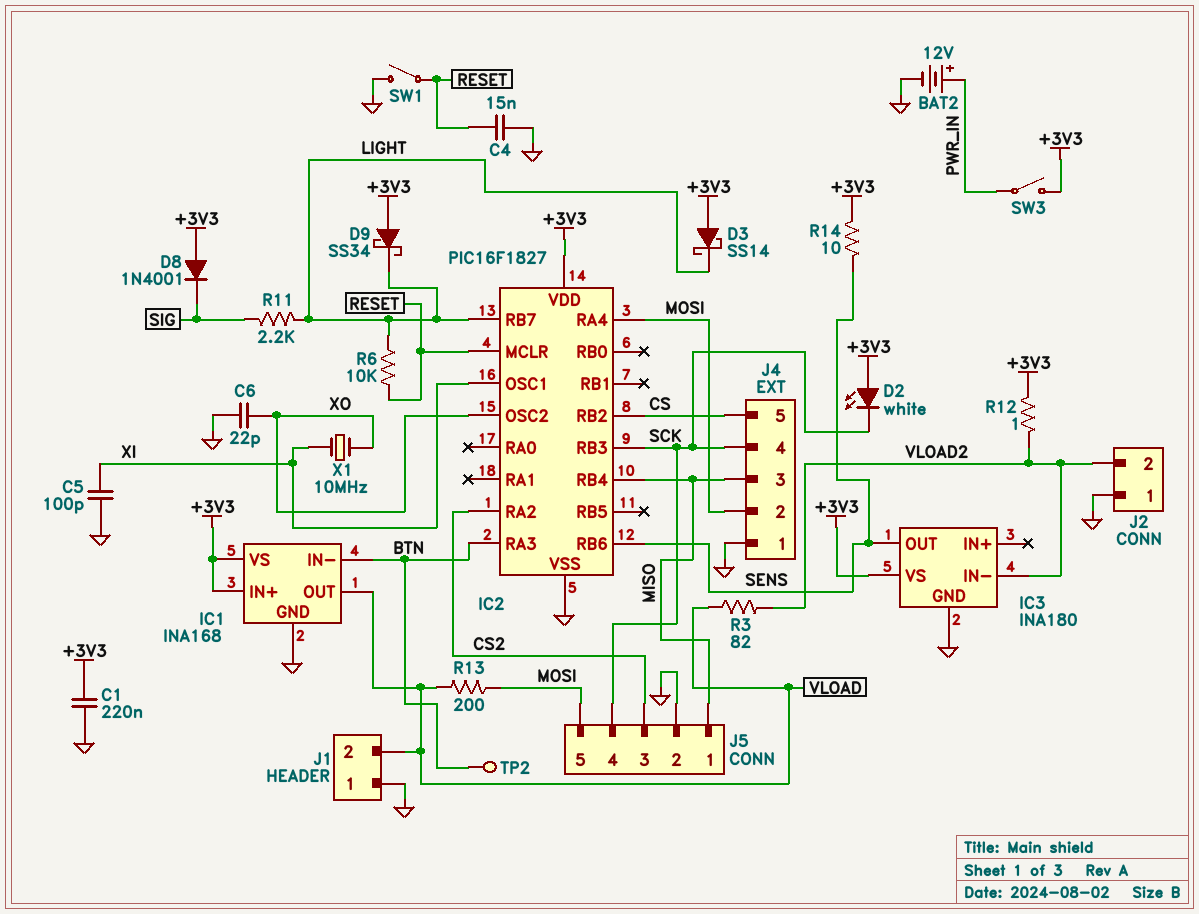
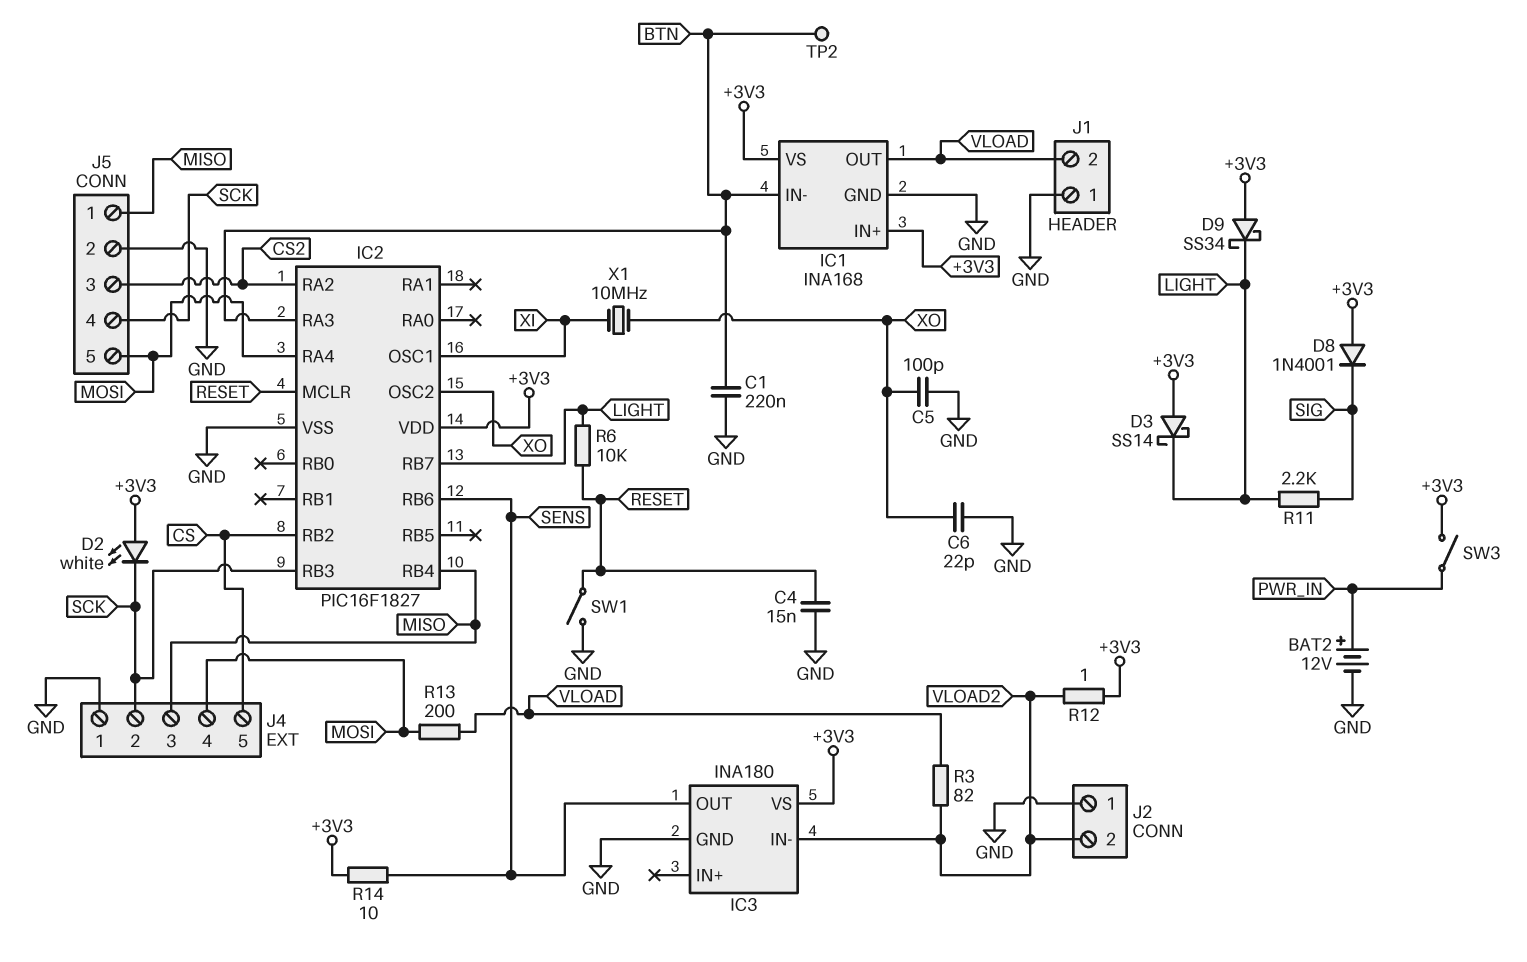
C1: 220nF (+3V3, GND) -> 220nF (BTN, GND)
C5: 100pF (GND, XI) -> 100pF (GND, XO)
J4 pin 2: MOSI -> SCK
J4 pin 4: SCK -> MOSI

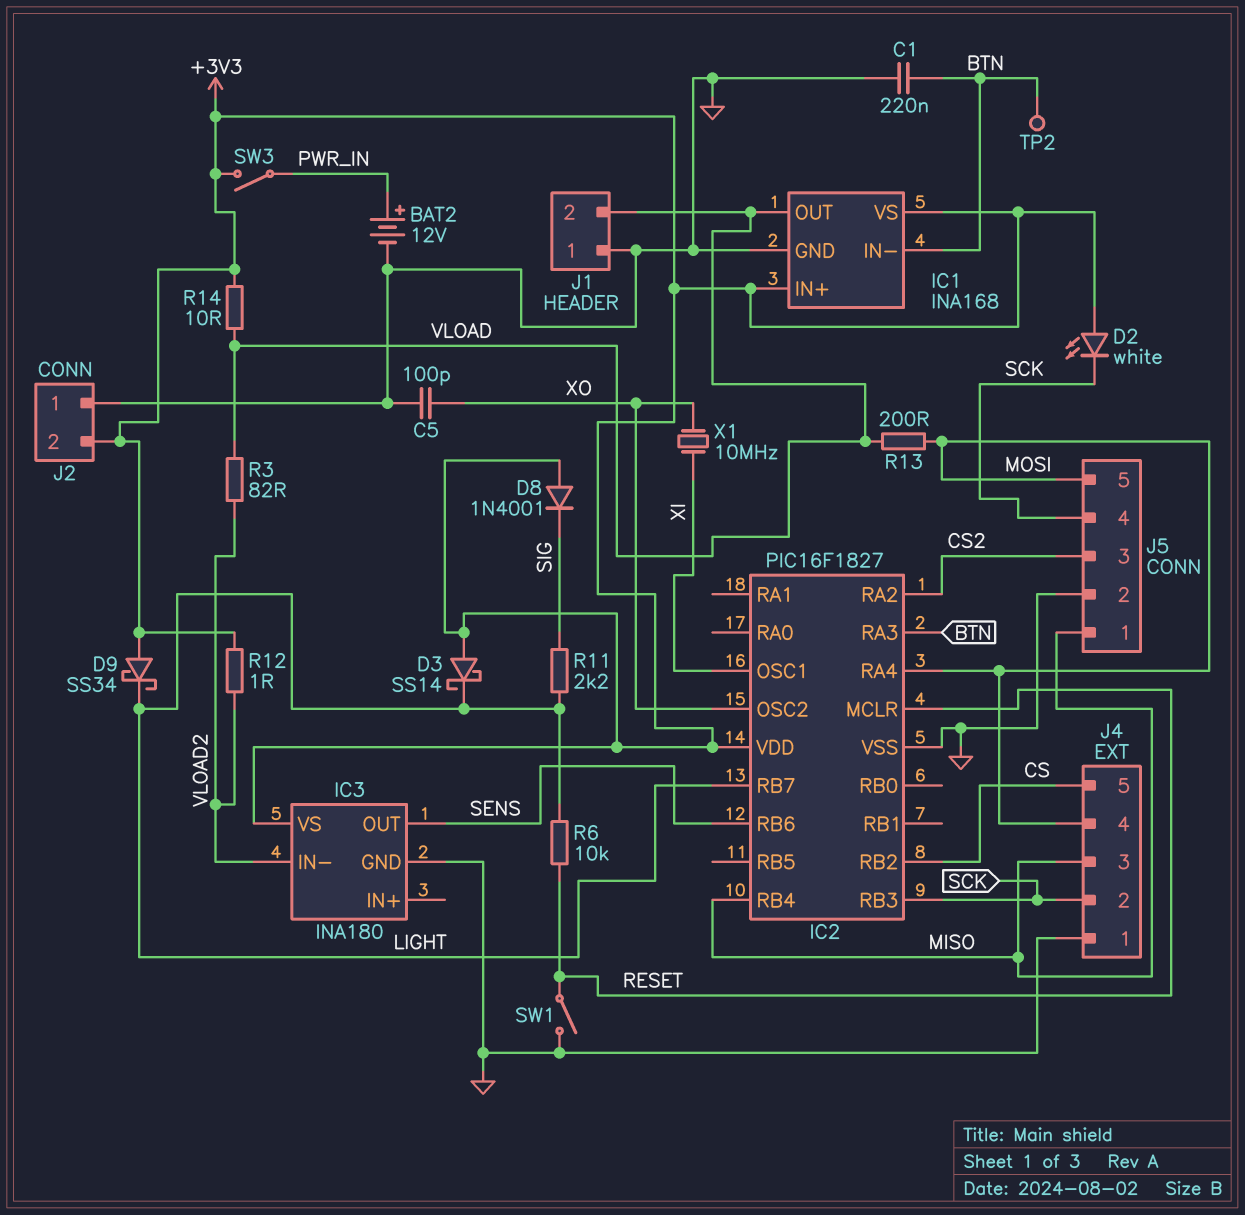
C4: 15nF (GND, RESET) -> none
C6: 22pF (GND, XO) -> none
J2 pin 2: VLOAD2 -> +3V3
R14: 10 (+3V3, SENS) -> 10 (+3V3, VLOAD)

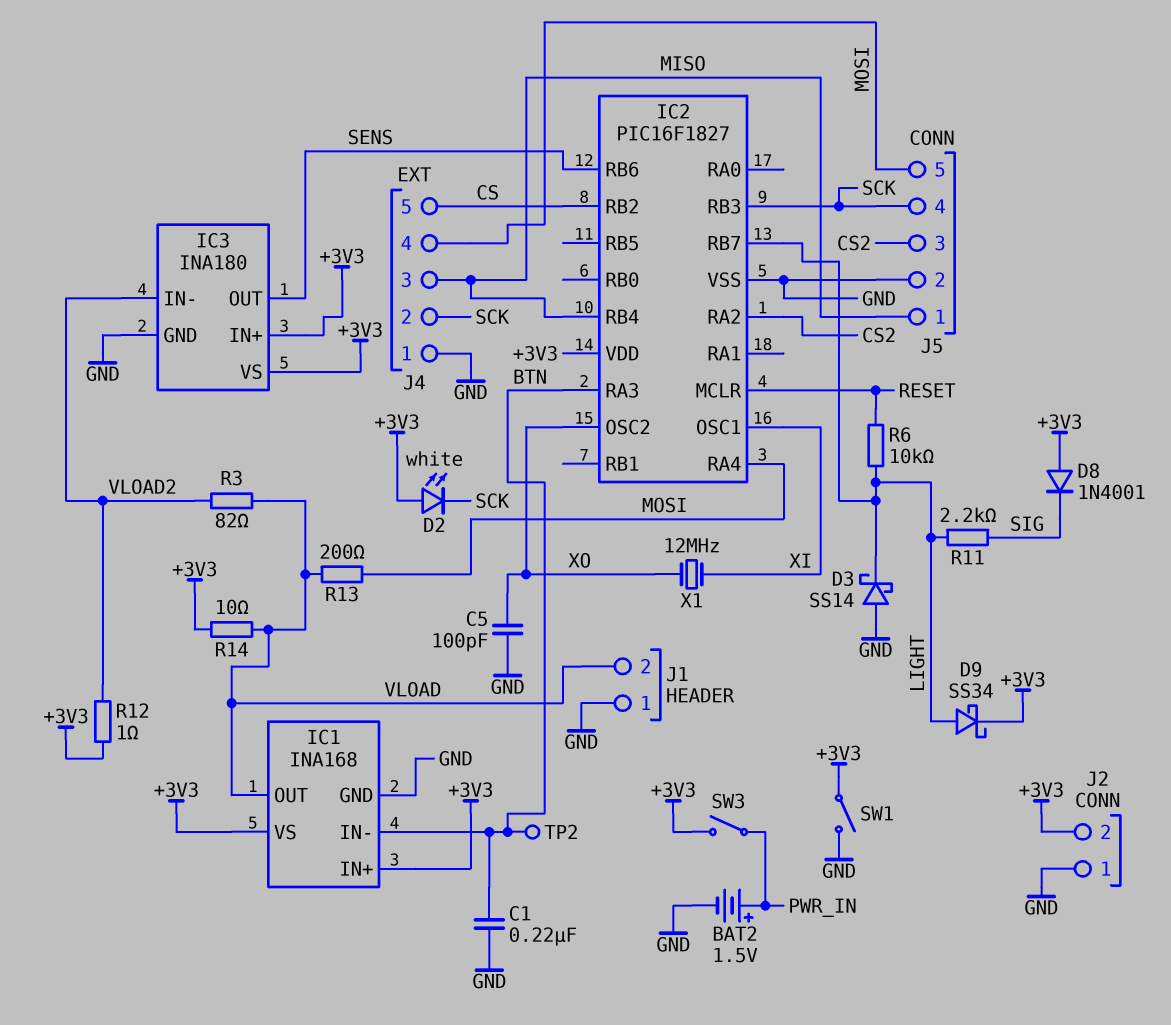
BAT2: 12V (plus PWR_IN, minus GND) -> 1.5V (plus PWR_IN, minus GND)
D3: schottky SS14 (A +3V3, K LIGHT) -> schottky SS14 (A GND, K LIGHT)
D9: schottky SS34 (A +3V3, K LIGHT) -> schottky SS34 (A LIGHT, K +3V3)
IC3 pin IN+: none -> +3V3
SW1: switch (GND, RESET) -> switch (+3V3, GND)
X1: 10MHz (XI, XO) -> 12MHz (XI, XO)

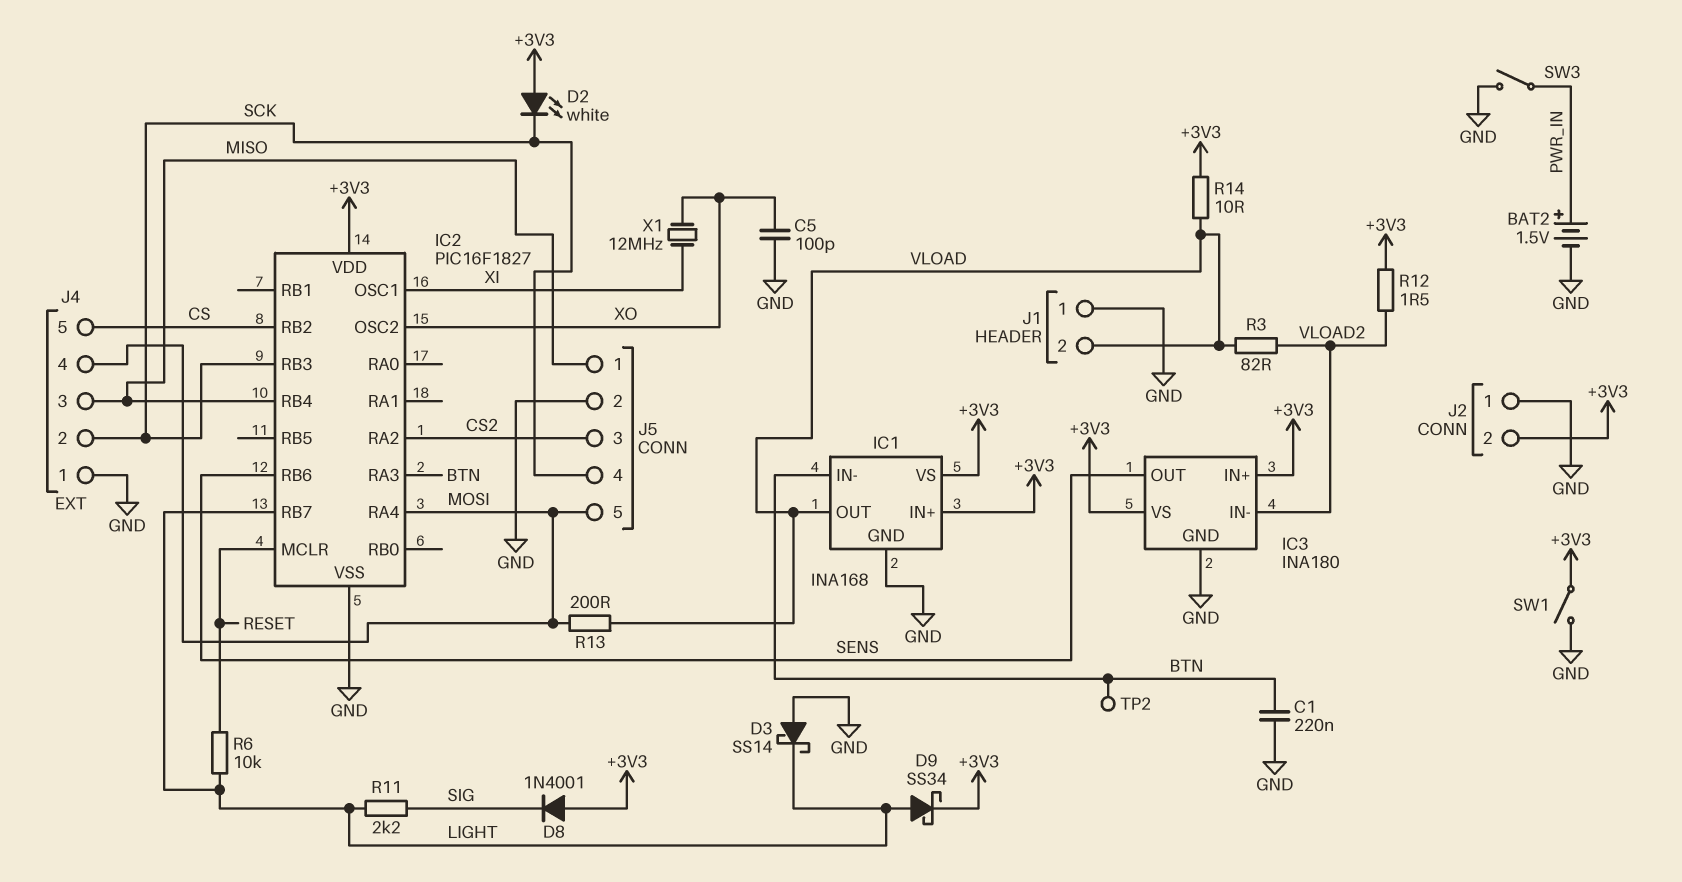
R12: 1 (+3V3, VLOAD2) -> 1.5 (+3V3, VLOAD2)
SW3: switch (+3V3, PWR_IN) -> switch (GND, PWR_IN)

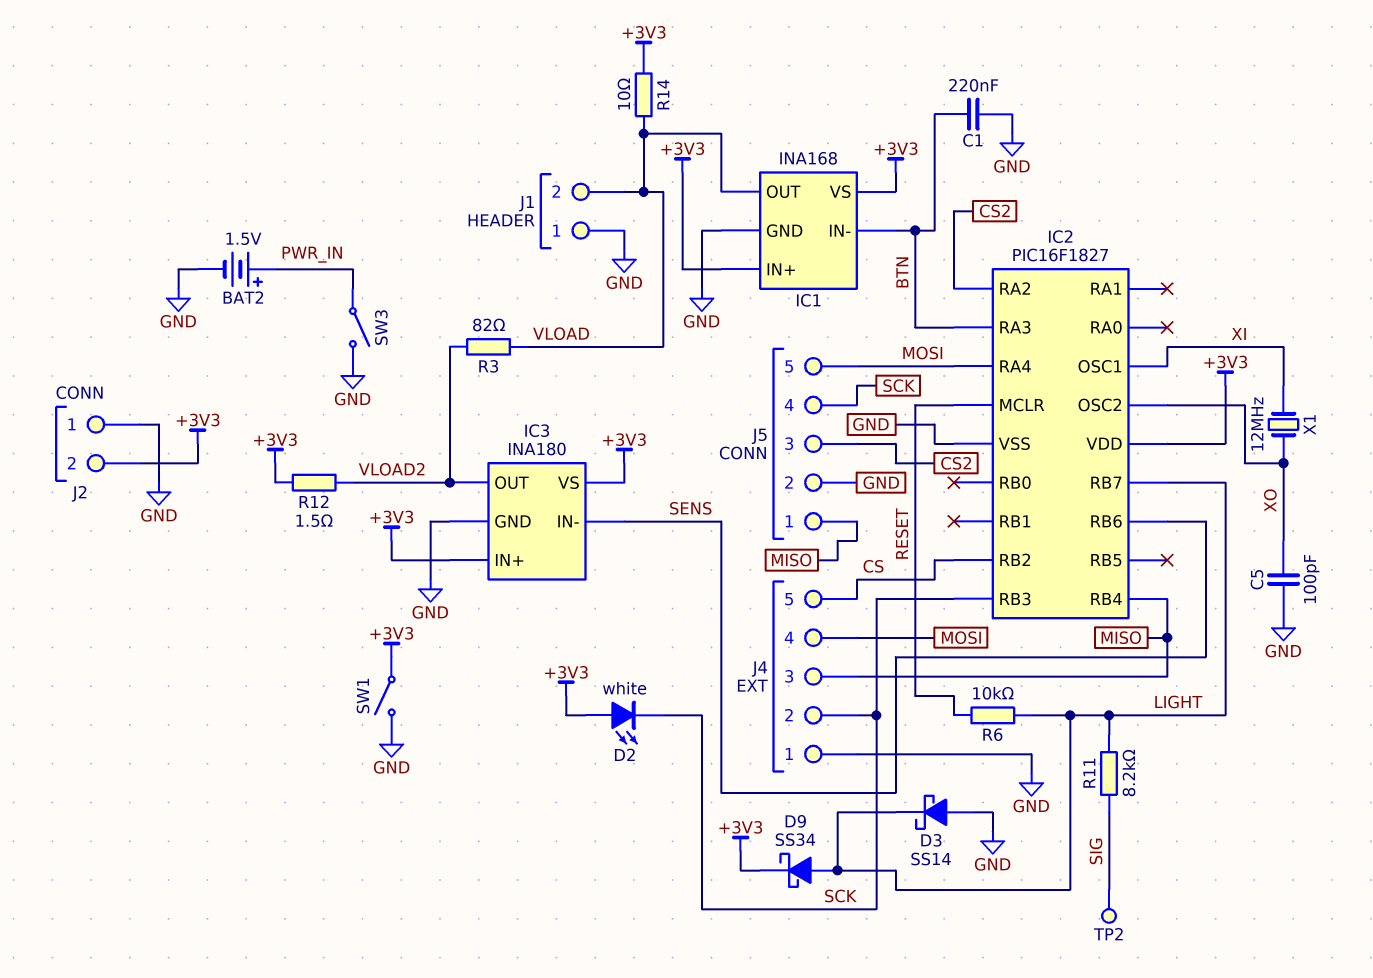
D8: diode 1N4001 (A +3V3, K SIG) -> none
IC3 pin IN-: VLOAD2 -> SENS
IC3 pin OUT: SENS -> VLOAD2
R11: 2.2k (LIGHT, SIG) -> 8.2k (LIGHT, SIG)
R13: 200 (MOSI, VLOAD) -> none
TP2: test point (BTN) -> test point (SIG)

